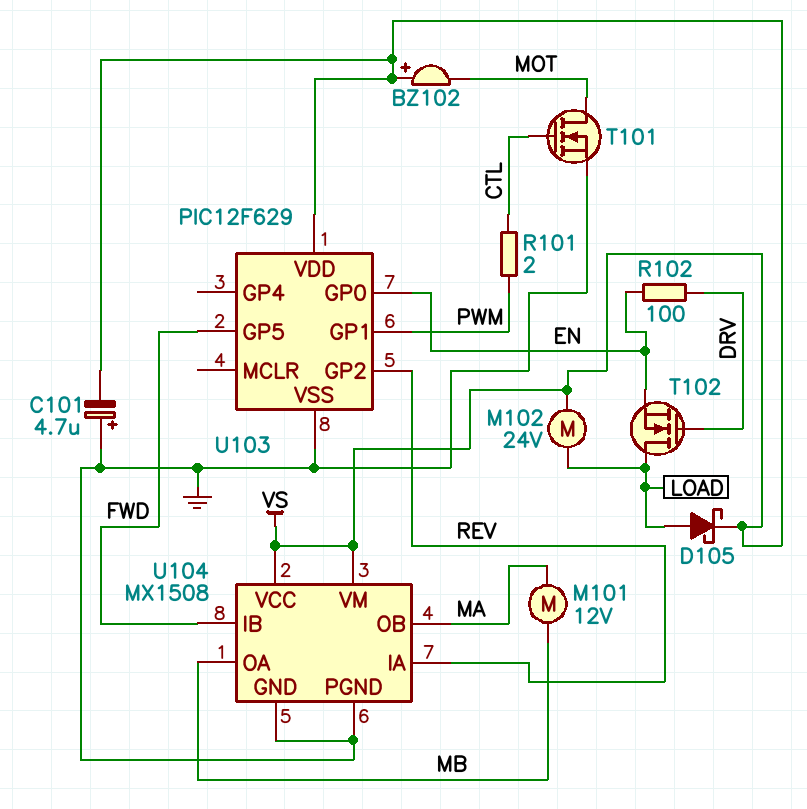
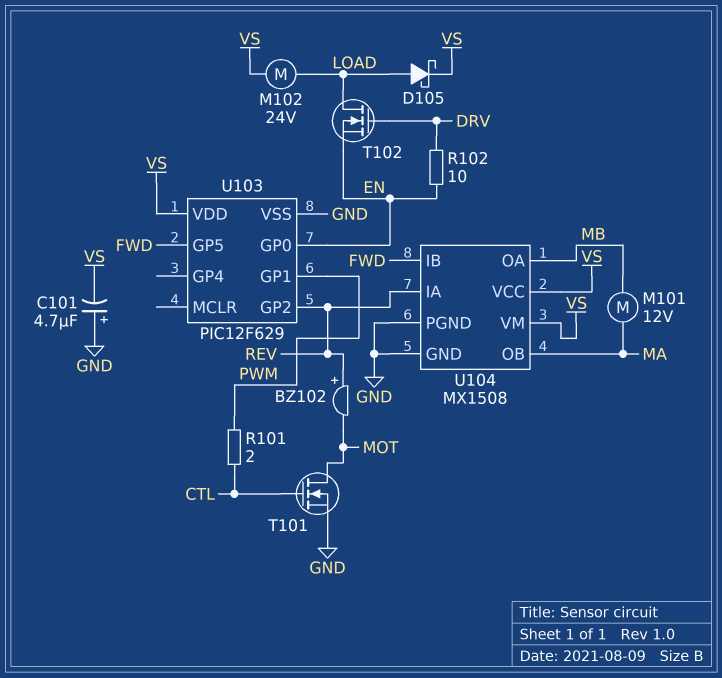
BZ102: buzzer (plus VS, minus MOT) -> buzzer (plus REV, minus MOT)
R102: 100 (DRV, EN) -> 10 (DRV, EN)

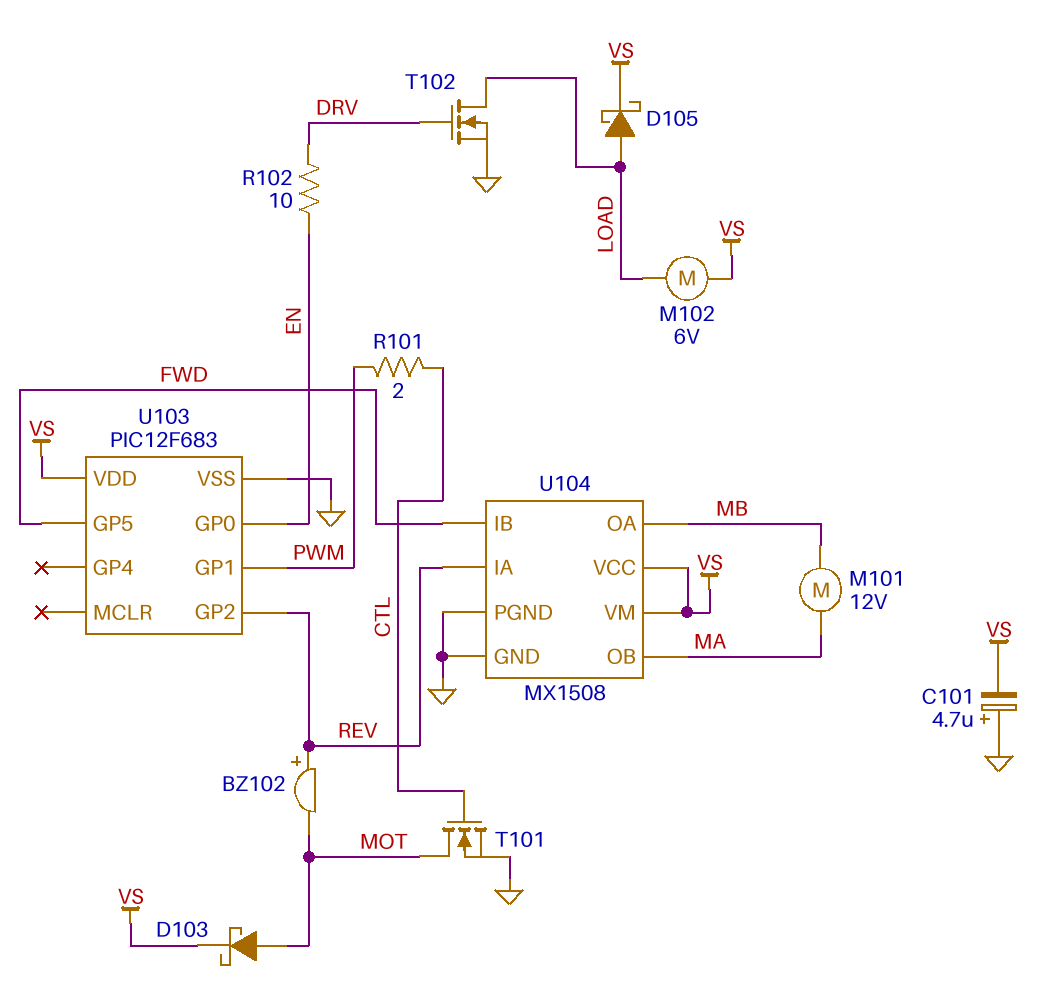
D103: none -> schottky (A MOT, K VS)
M102: motor 24V (LOAD, VS) -> motor 6V (LOAD, VS)
T102: NMOS (G DRV, D LOAD, S EN) -> NMOS (G DRV, D LOAD, S GND)
U103: PIC12F629 -> PIC12F683

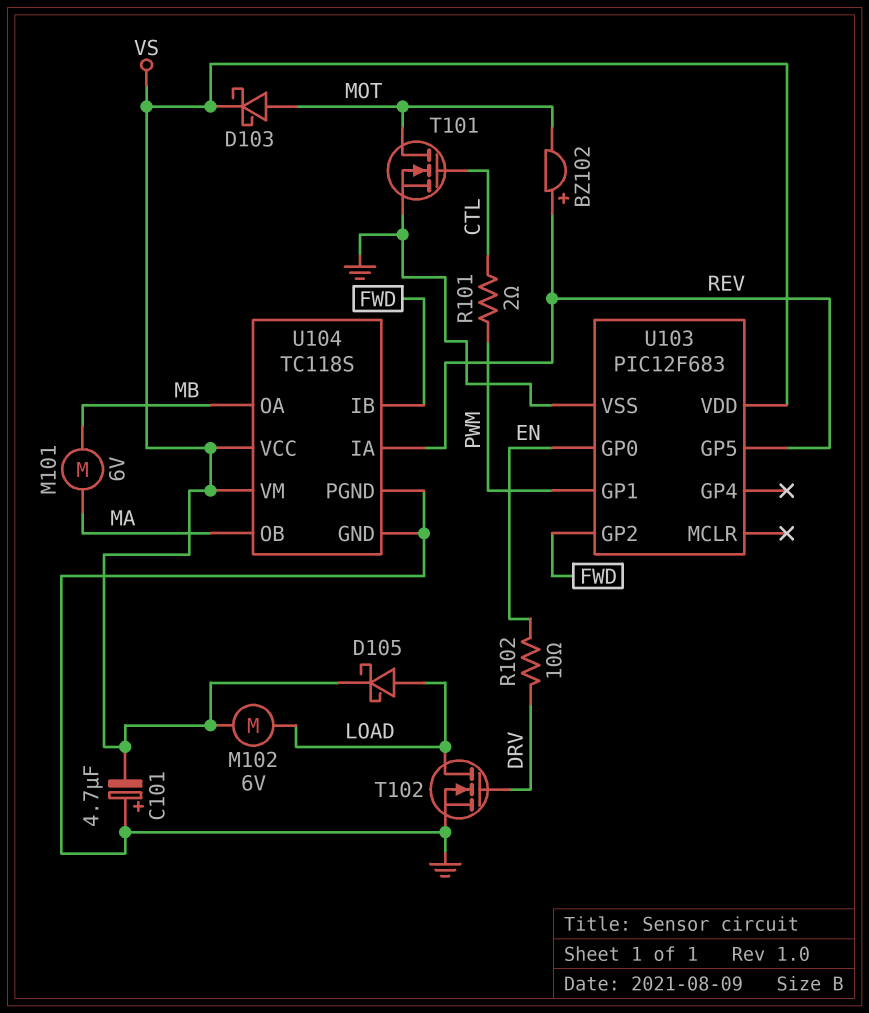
M101: motor 12V (MA, MB) -> motor 6V (MA, MB)
U103 pin GP2: REV -> FWD
U103 pin GP5: FWD -> REV
U104: MX1508 -> TC118S

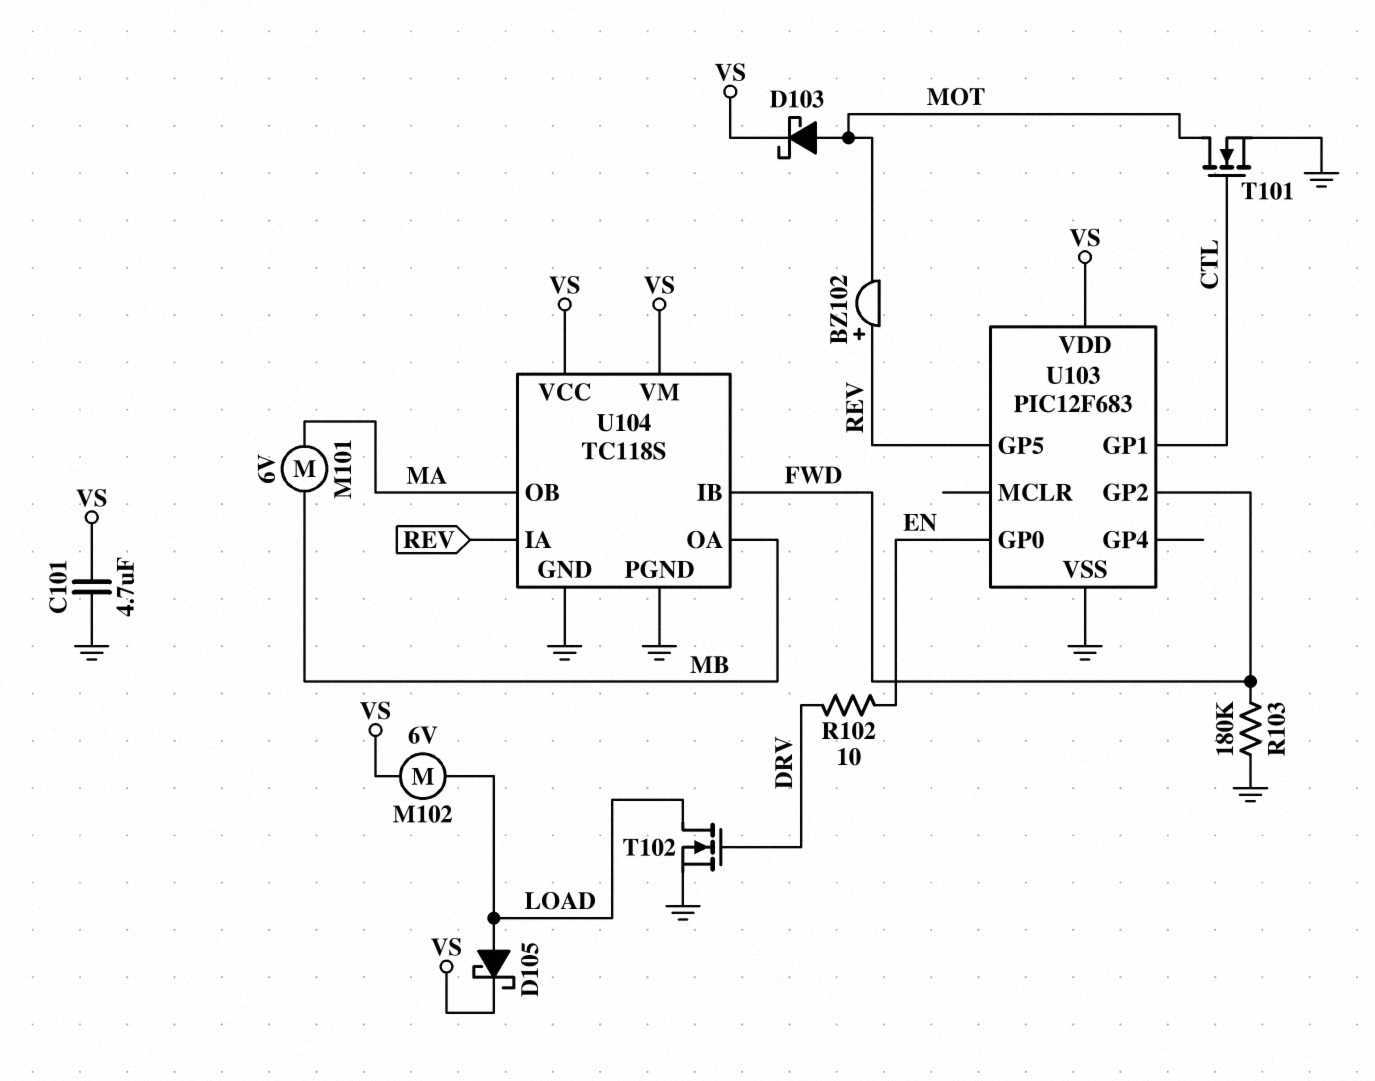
C101: 4.7uF (plus GND, minus VS) -> 4.7uF (GND, VS)
R101: 2 (CTL, PWM) -> none
R103: none -> 180k (FWD, GND)
U103 pin GP1: PWM -> CTL

